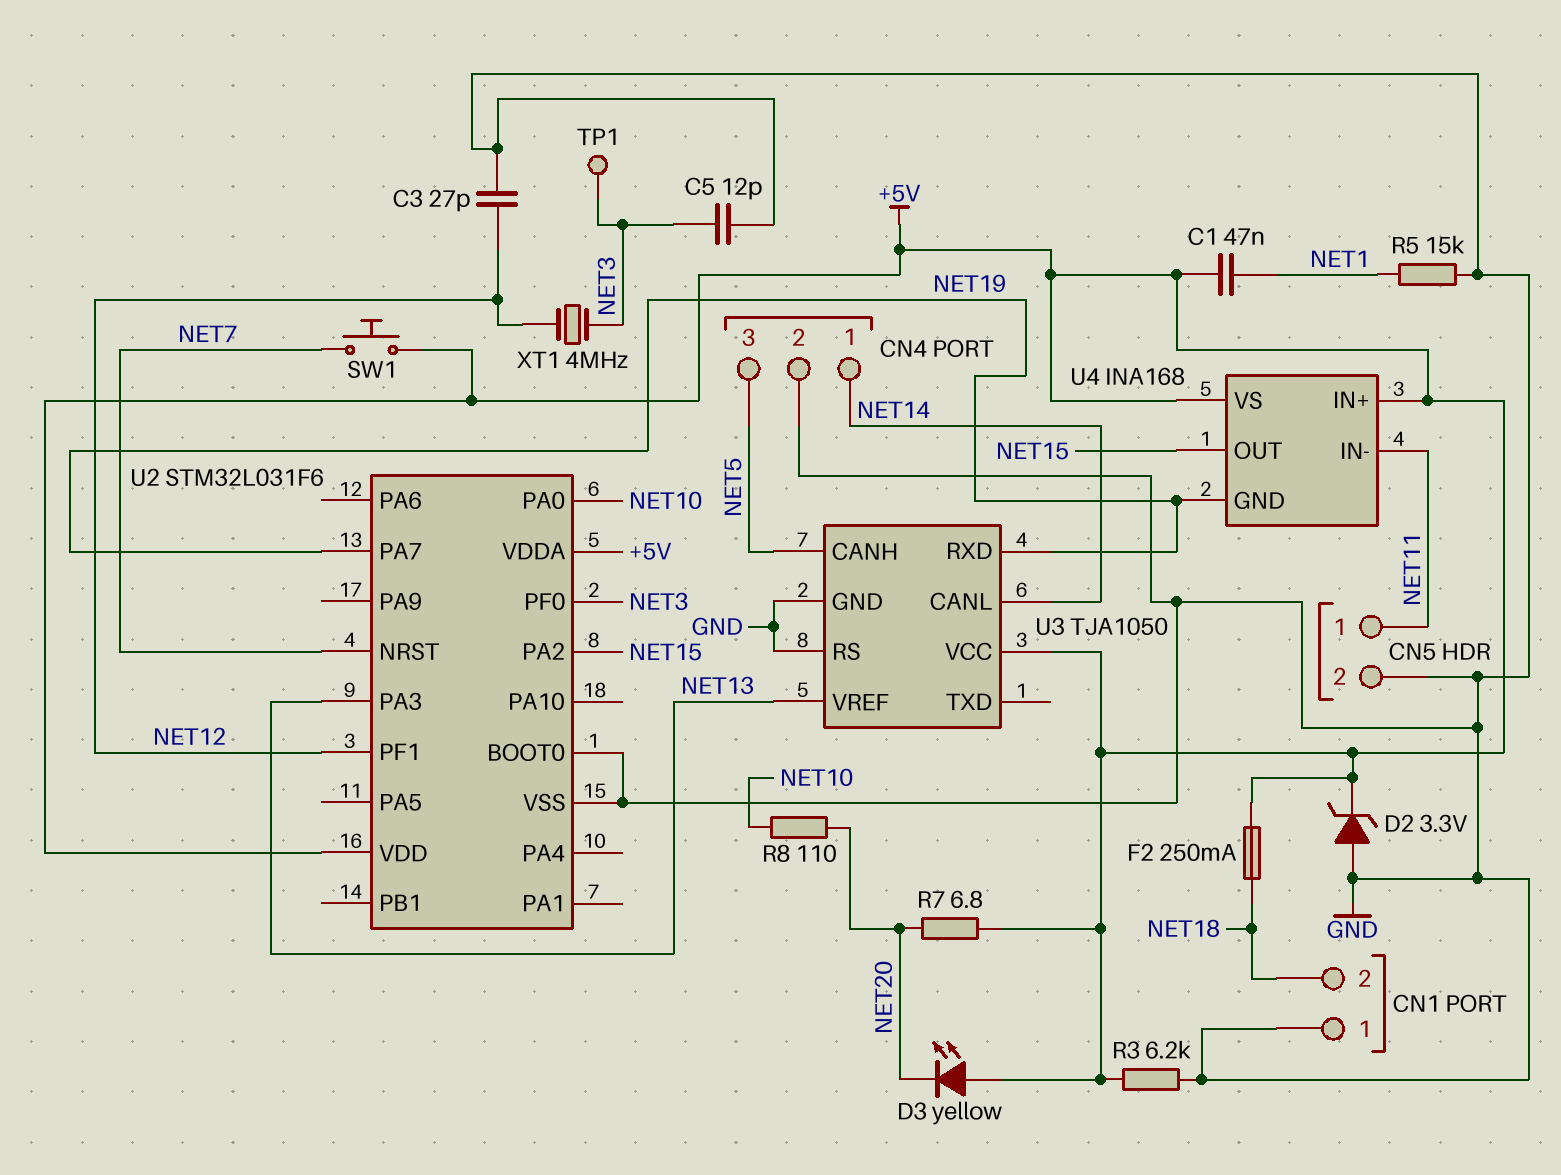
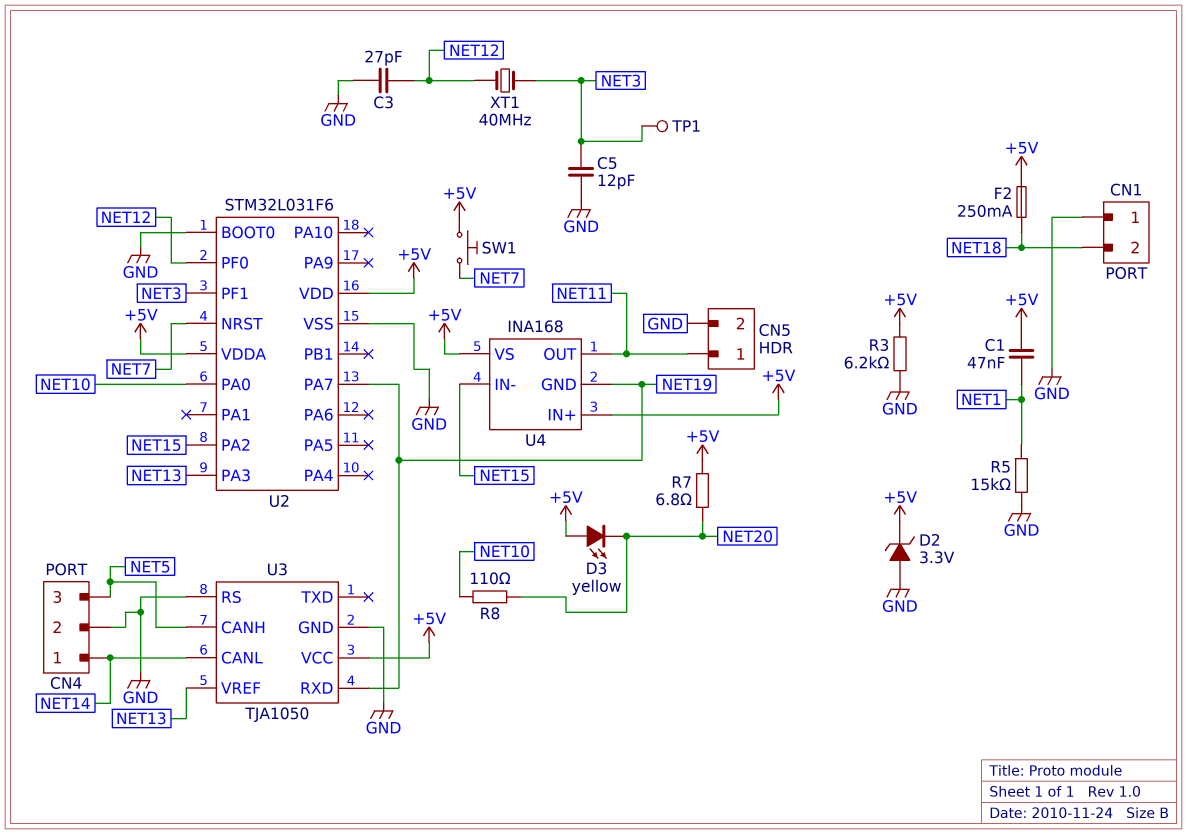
U2 pin PF0: NET3 -> NET12
U2 pin PF1: NET12 -> NET3
U4 pin IN-: NET11 -> NET15
U4 pin OUT: NET15 -> NET11
XT1: 4MHz (NET3, NET12) -> 40MHz (NET3, NET12)

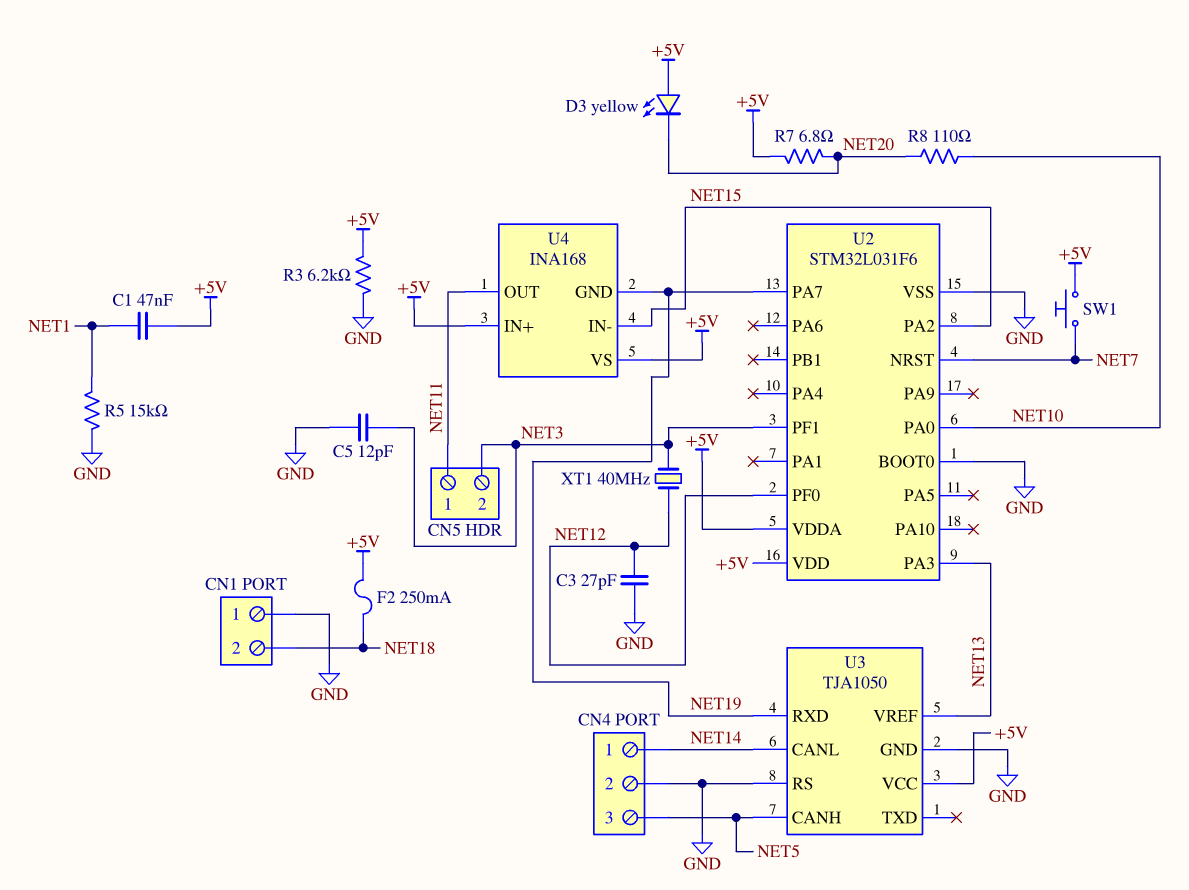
CN5 pin 2: GND -> NET3
D2: zener 3.3V (A GND, K +5V) -> none
TP1: test point (NET3) -> none

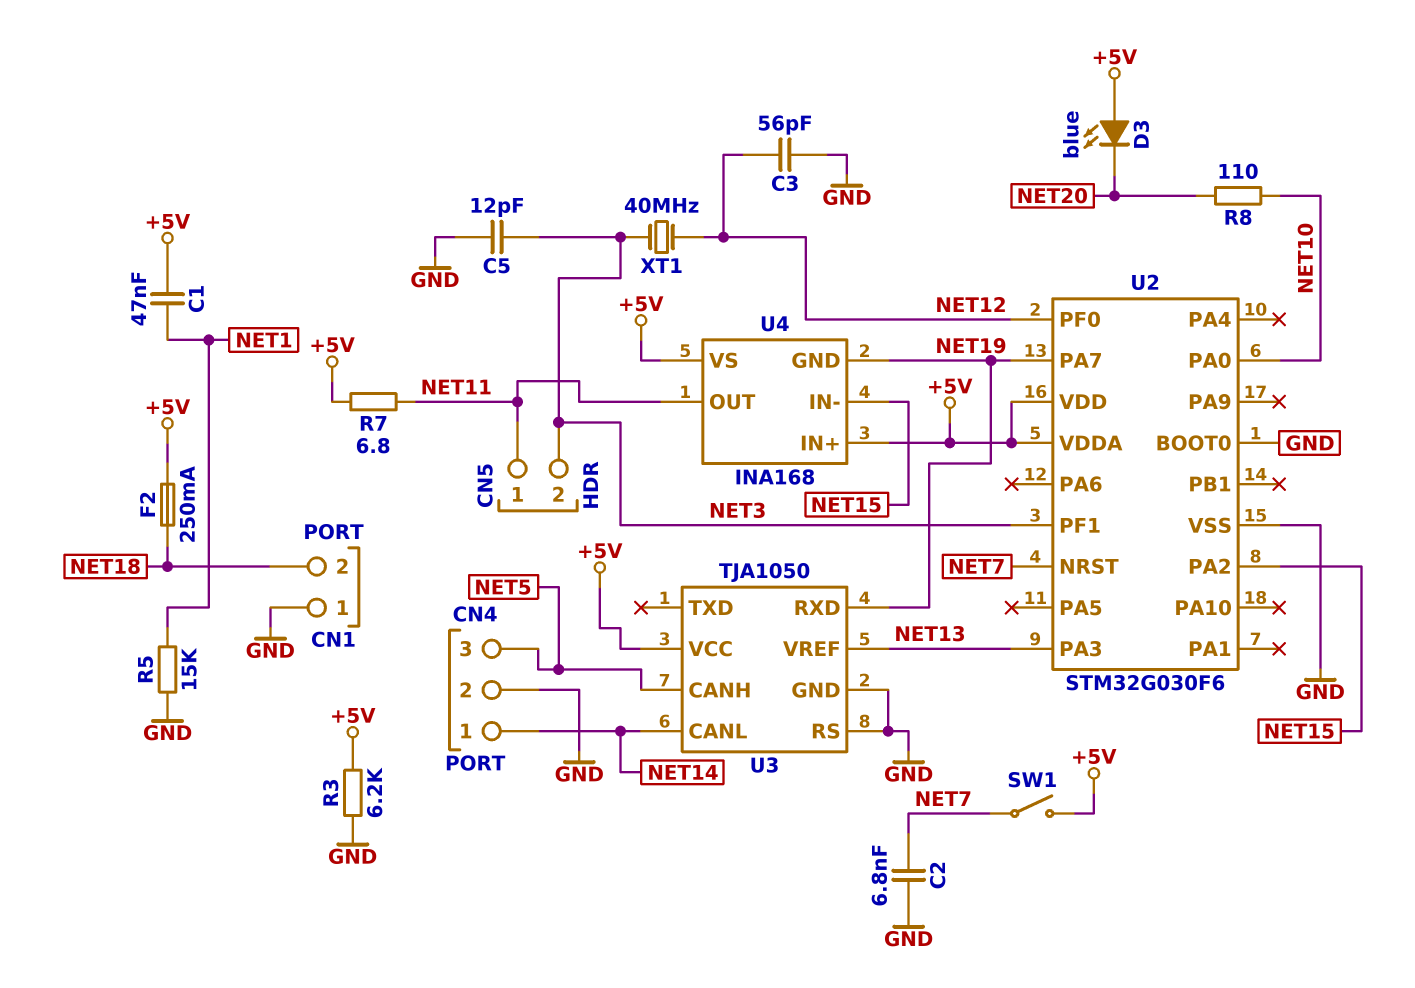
C2: none -> 6.8nF (GND, NET7)
C3: 27pF (GND, NET12) -> 56pF (GND, NET12)
D3: LED yellow (A +5V, K NET20) -> LED blue (A +5V, K NET20)
R7: 6.8 (+5V, NET20) -> 6.8 (+5V, NET11)
SW1: button (+5V, NET7) -> switch (+5V, NET7)
U2: STM32L031F6 -> STM32G030F6

